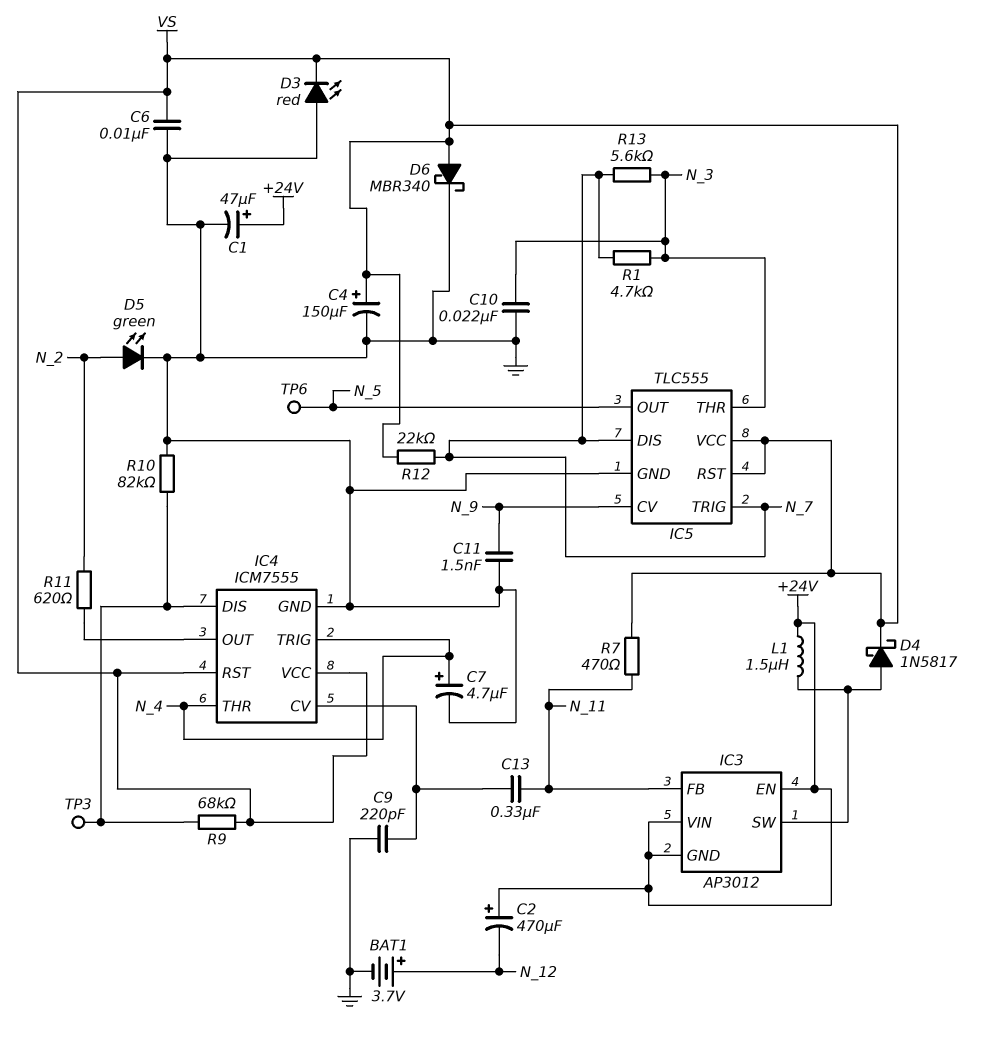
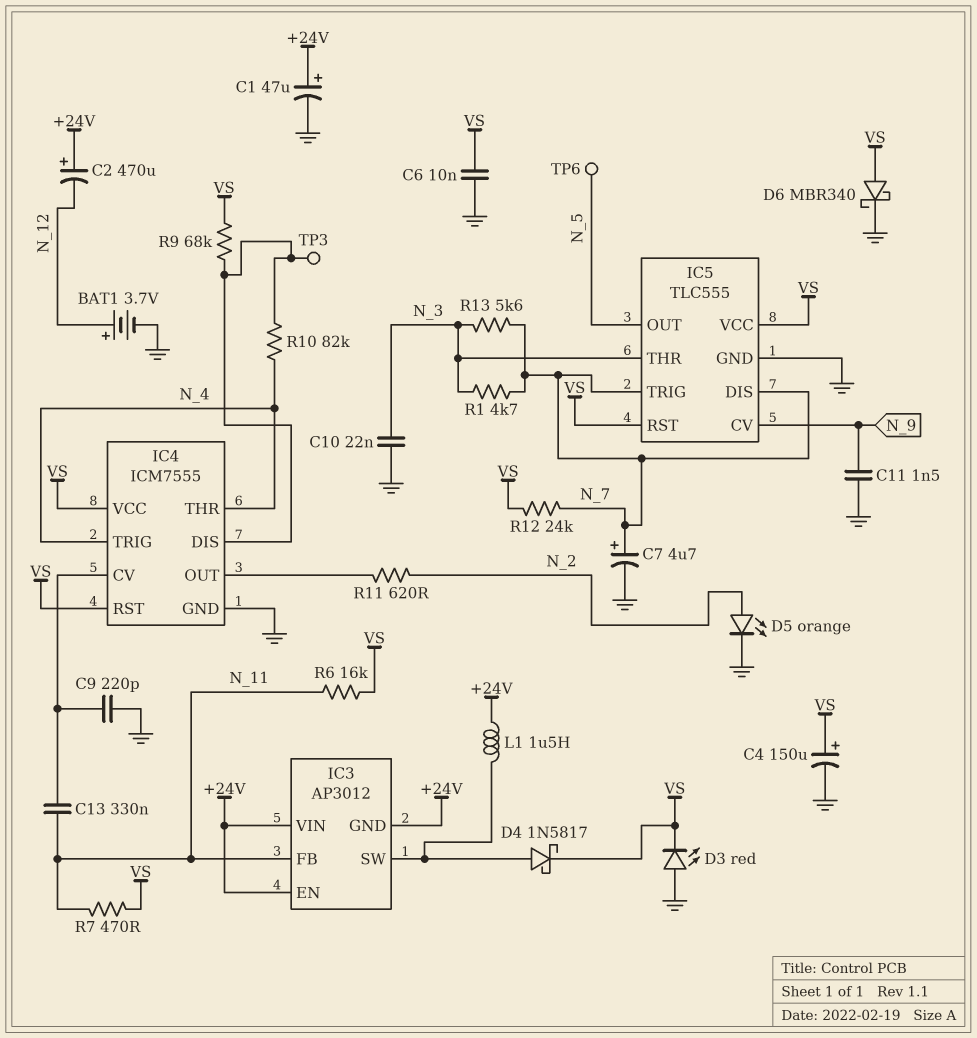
C7: 4.7uF (plus N_4, minus GND) -> 4.7uF (plus N_7, minus GND)
D5: LED green (A N_2, K GND) -> LED orange (A N_2, K GND)
R6: none -> 16k (N_11, VS)
R10: 82k (GND, IC4/DIS) -> 82k (IC4/DIS, N_4)
R12: 22k (N_7, VS) -> 24k (N_7, VS)

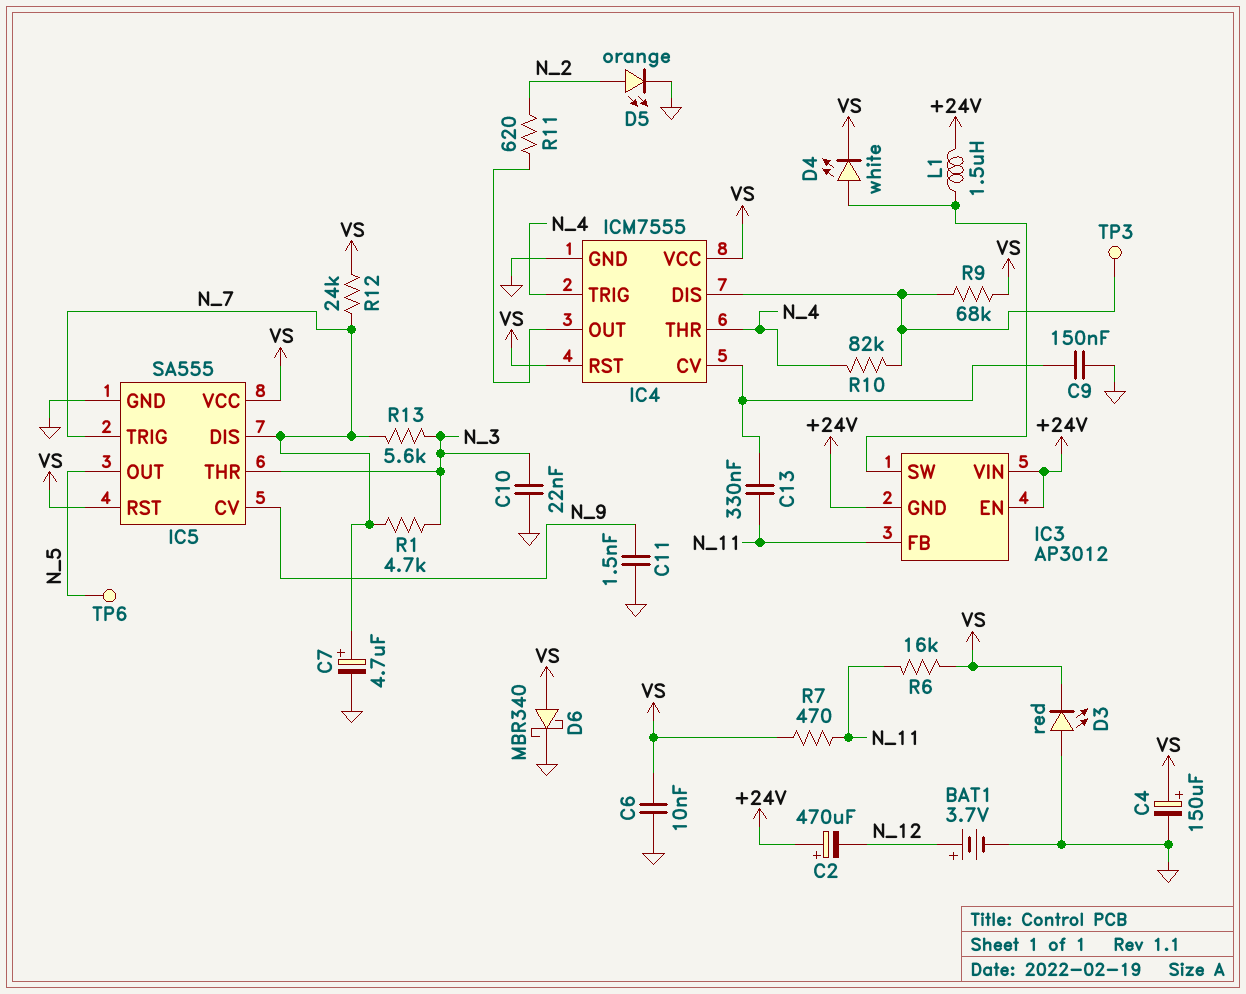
C1: 47uF (plus +24V, minus GND) -> none
C9: 220pF (GND, IC4/CV) -> 150nF (GND, IC4/CV)
D4: schottky 1N5817 (A IC3/SW, K VS) -> LED white (A IC3/SW, K VS)
IC5: TLC555 -> SA555

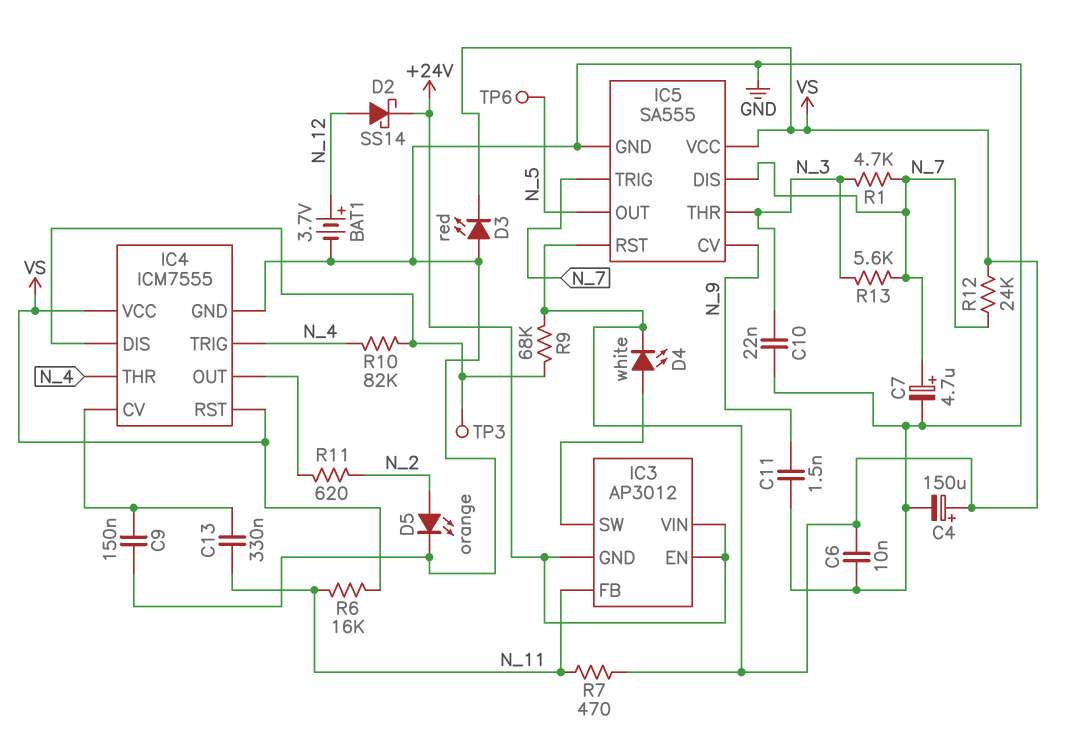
C2: 470uF (plus +24V, minus N_12) -> none
D2: none -> schottky SS14 (A N_12, K +24V)
D6: schottky MBR340 (A VS, K GND) -> none
L1: 1.5uH (+24V, IC3/SW) -> none

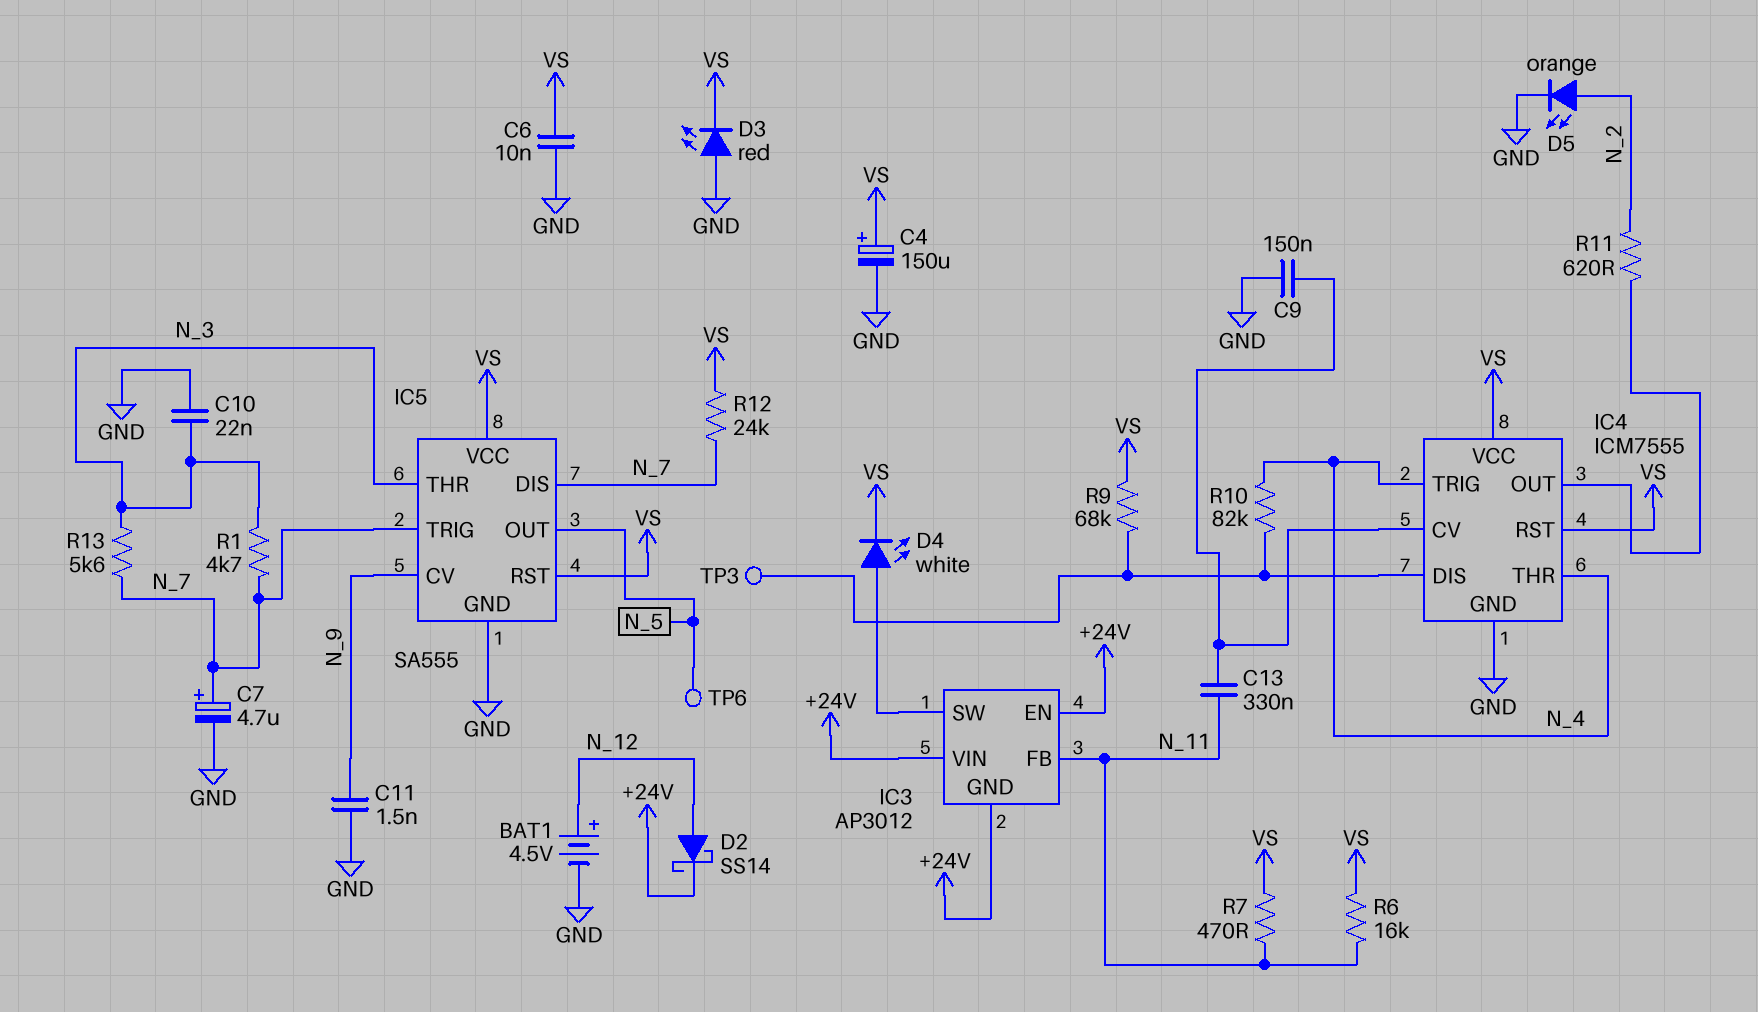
BAT1: 3.7V (plus N_12, minus GND) -> 4.5V (plus N_12, minus GND)

